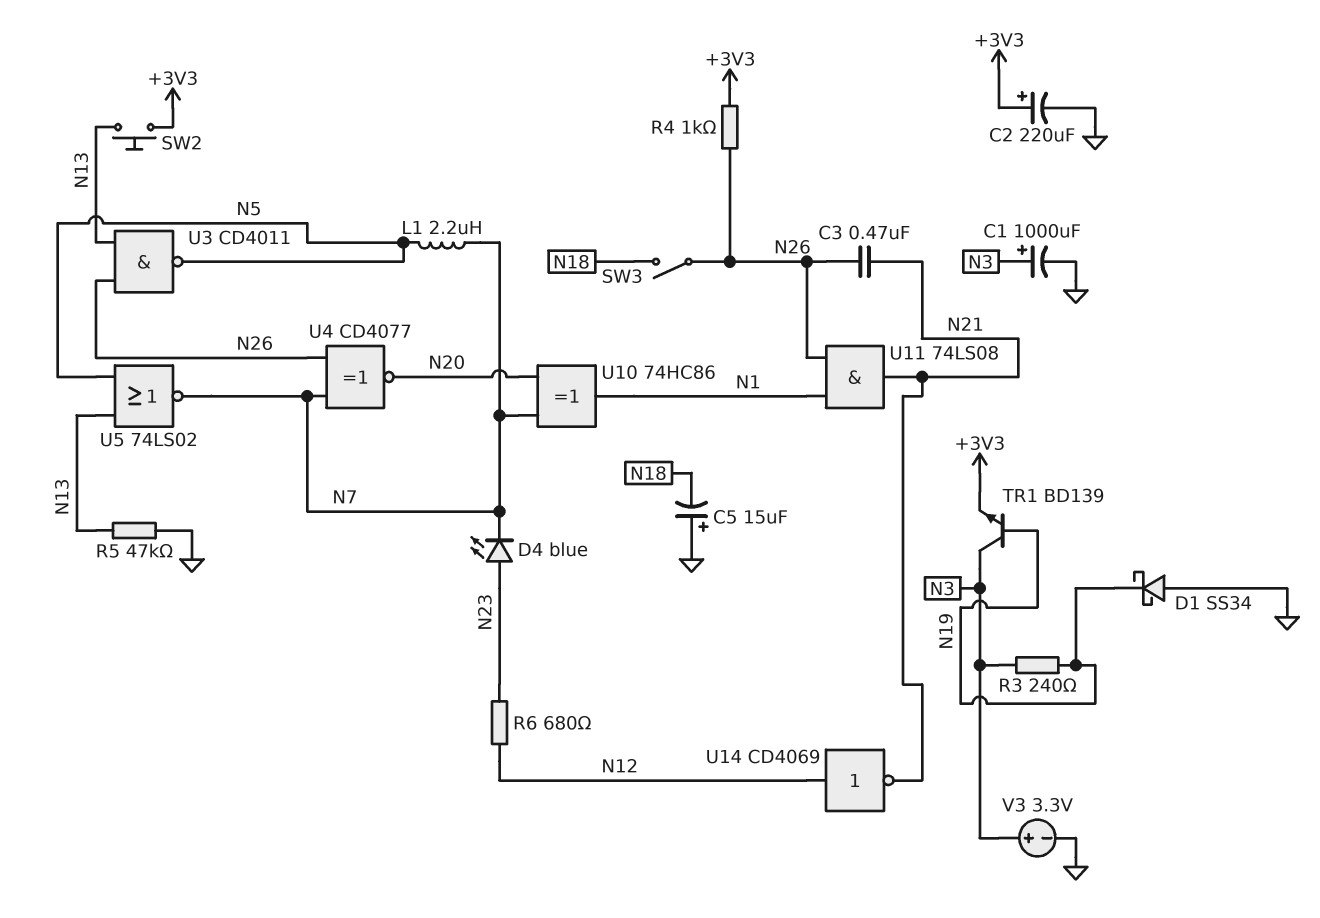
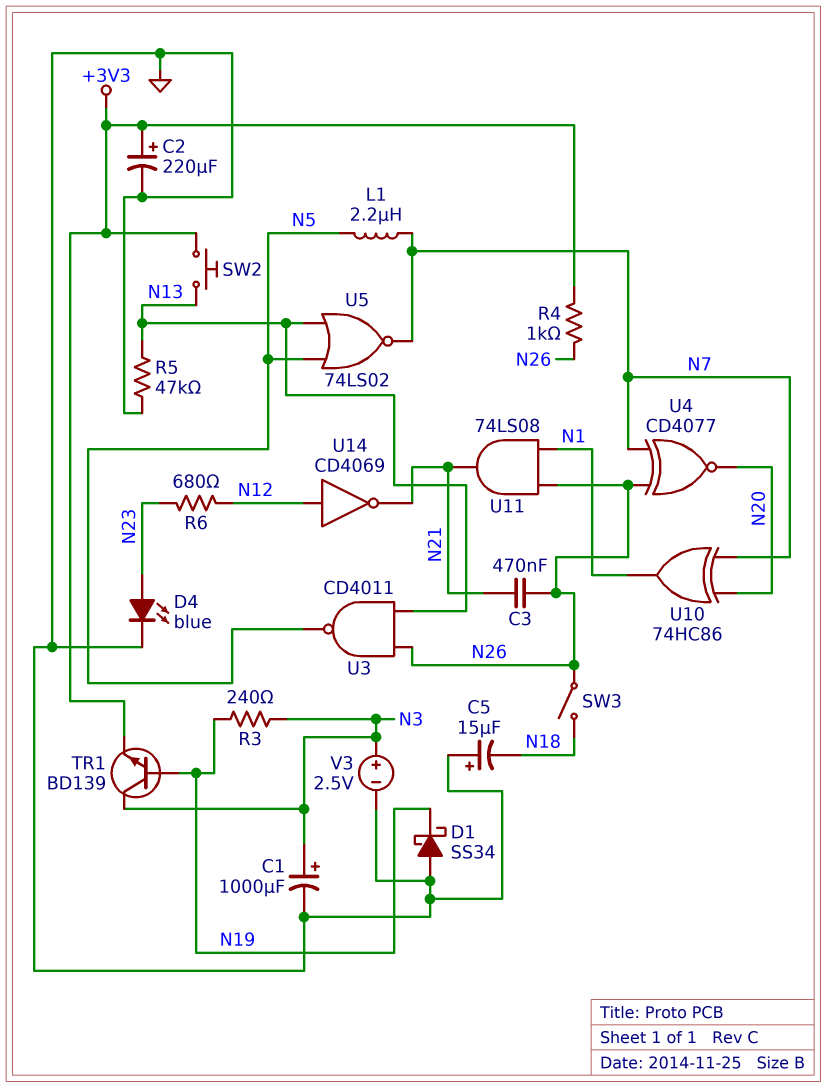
D4: LED blue (A N23, K N7) -> LED blue (A N23, K GND)
V3: 3.3V (plus N3, minus GND) -> 2.5V (plus N3, minus GND)

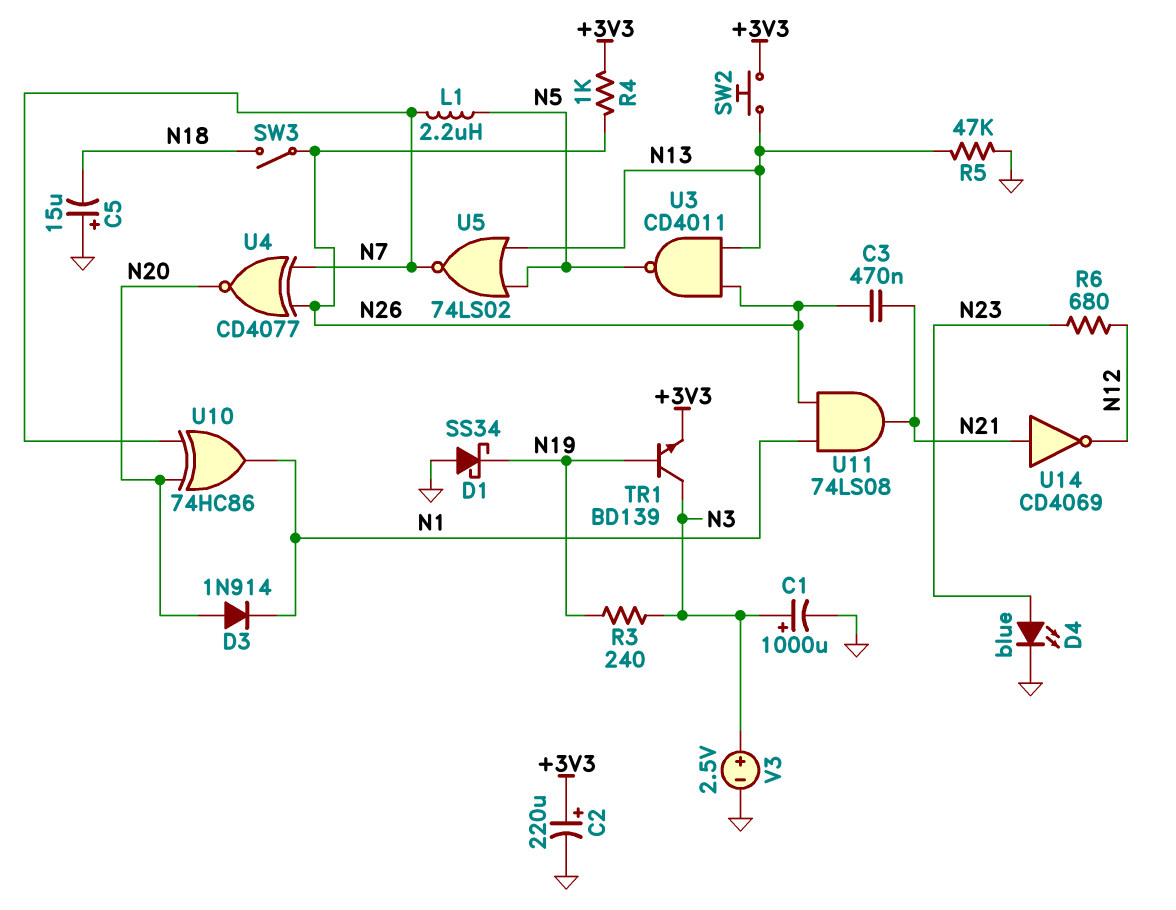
D3: none -> diode 1N914 (A N20, K N1)
U14: NOT CD4069 (in N12, out N21) -> NOT CD4069 (in N21, out N12)

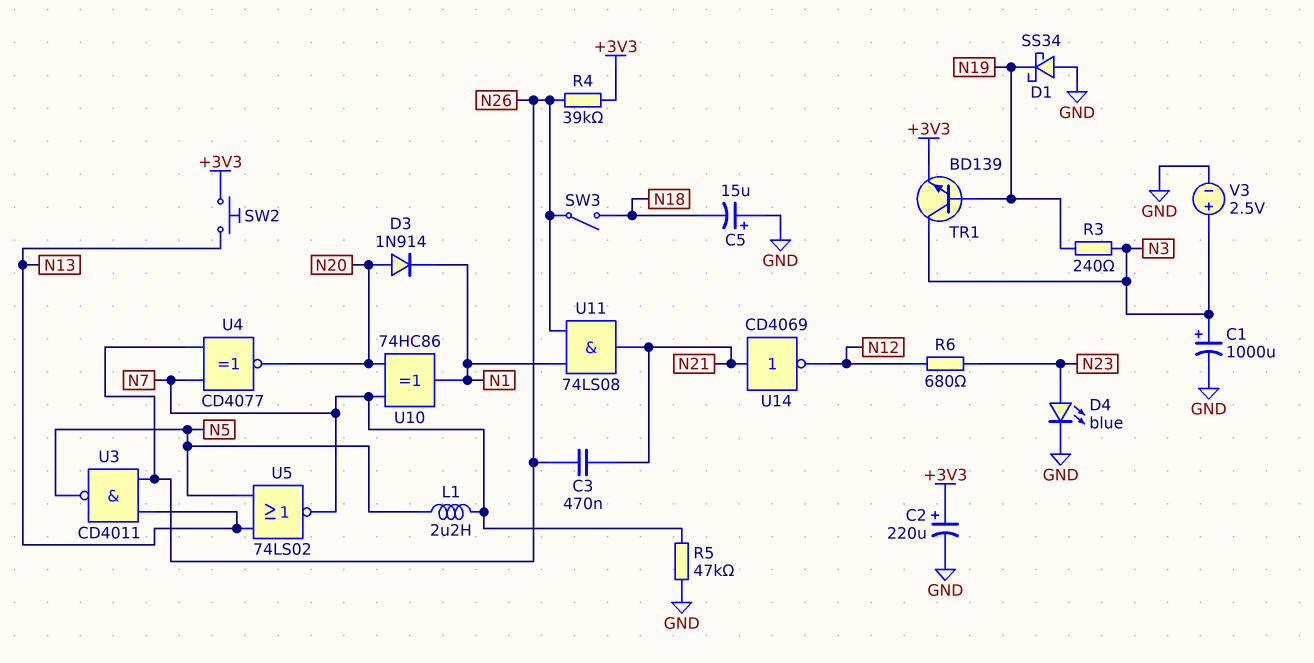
R4: 1k (+3V3, N26) -> 39k (+3V3, N26)
R5: 47k (GND, N13) -> 47k (GND, N7)

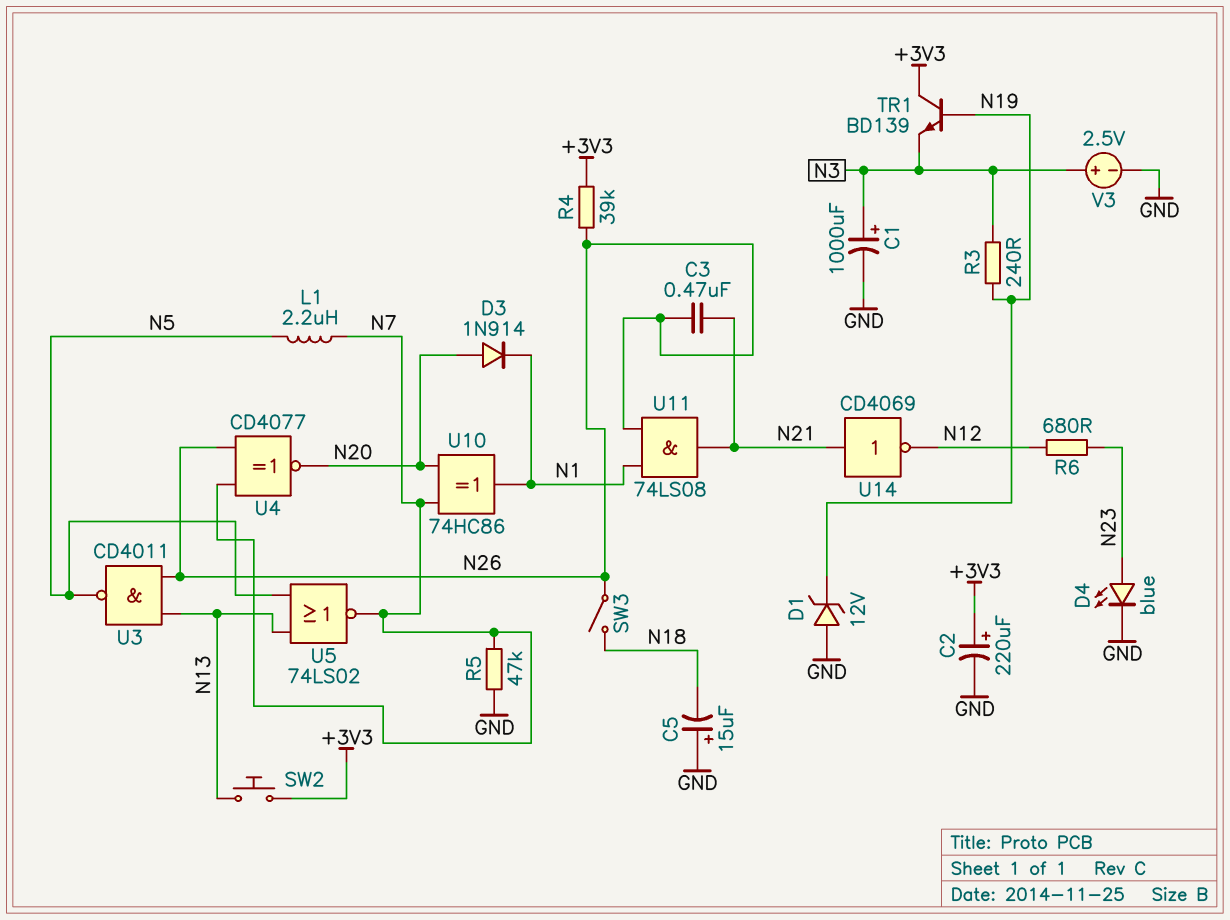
D1: schottky SS34 (A GND, K N19) -> zener 12V (A GND, K N19)
TR1: NPN BD139 (B N19, C N3, E +3V3) -> NPN BD139 (B N19, C +3V3, E N3)

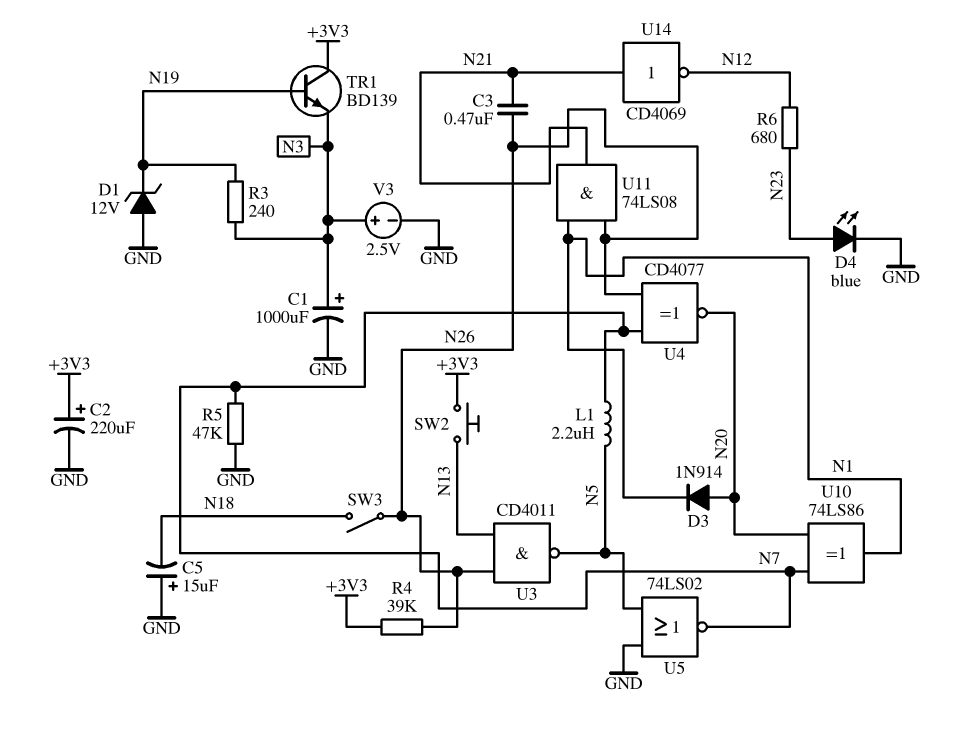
U5: NOR 74LS02 (in N5, in N13, out N7) -> NOR 74LS02 (in GND, in N5, out N7)
U10: XOR 74HC86 (in N7, in N20, out N1) -> XOR 74LS86 (in N7, in N20, out N1)

